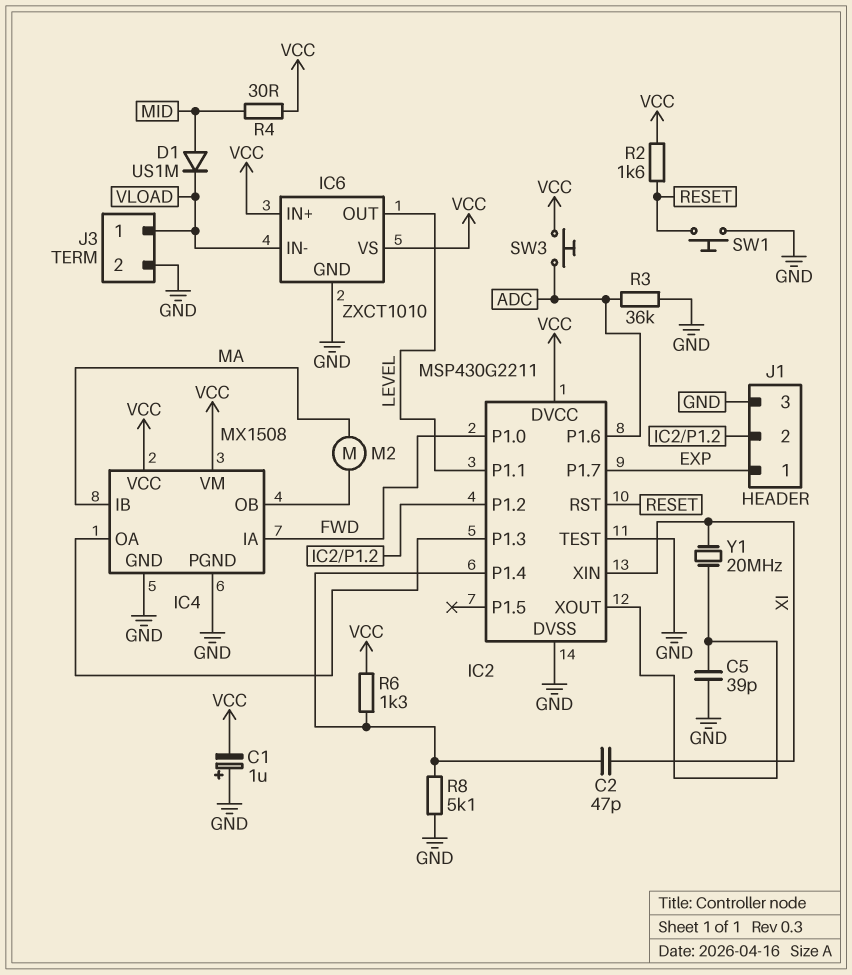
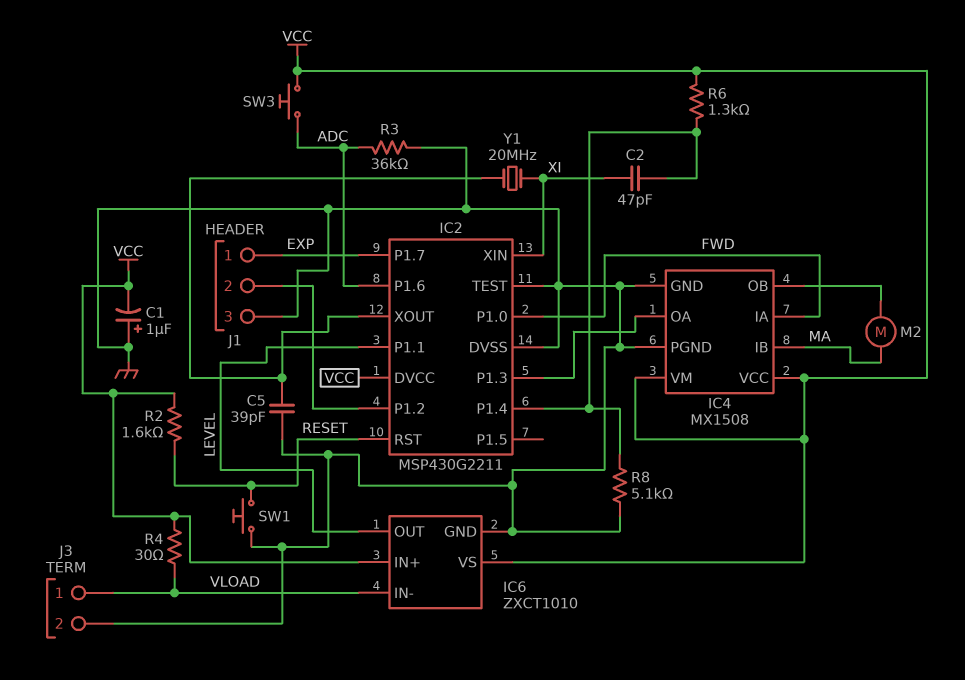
D1: diode US1M (A MID, K VLOAD) -> none
R4: 30 (MID, VCC) -> 30 (VCC, VLOAD)

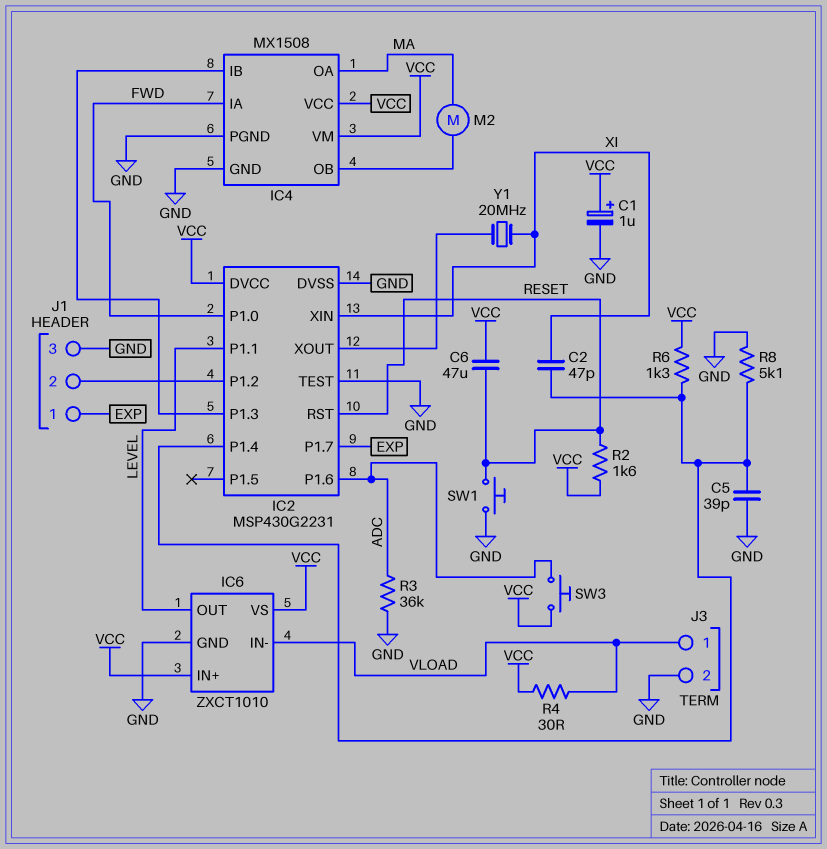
C1: 1uF (plus GND, minus VCC) -> 1uF (plus VCC, minus GND)
C5: 39pF (GND, IC2/XOUT) -> 39pF (GND, IC2/P1.4)
C6: none -> 47uF (RESET, VCC)
IC2: MSP430G2211 -> MSP430G2231
IC4 pin IB: MA -> IC2/P1.3
IC4 pin OA: IC2/P1.3 -> MA

